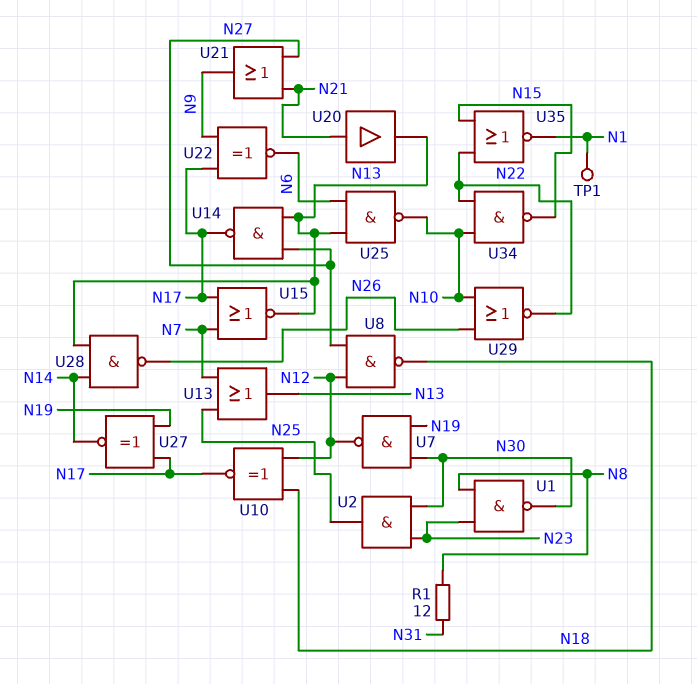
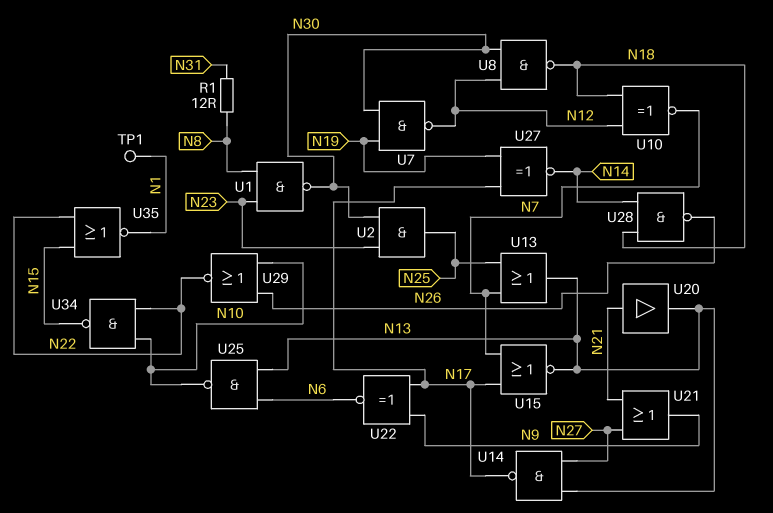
U8: NAND (in N12, in N27, out N18) -> NAND (in N12, in N30, out N18)
U10: XNOR (in N12, in N18, out N17) -> XNOR (in N12, in N18, out N7)
U28: NAND (in N13, in N14, out N26) -> NAND (in N14, in N18, out N26)

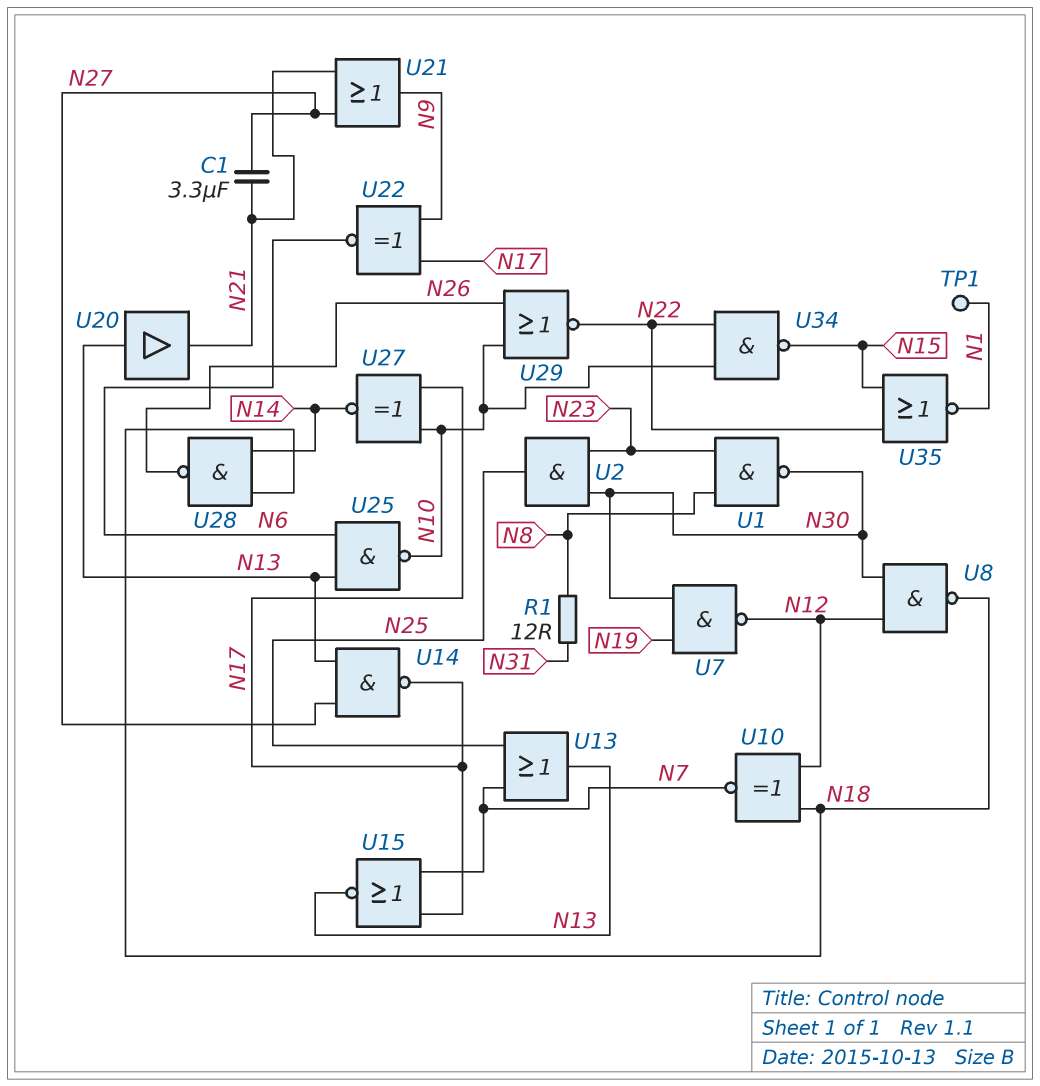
C1: none -> 3.3uF (N21, N27)
U20: buffer (in N21, out N13) -> buffer (in N13, out N21)
U27: XNOR (in N17, in N19, out N14) -> XNOR (in N10, in N17, out N14)

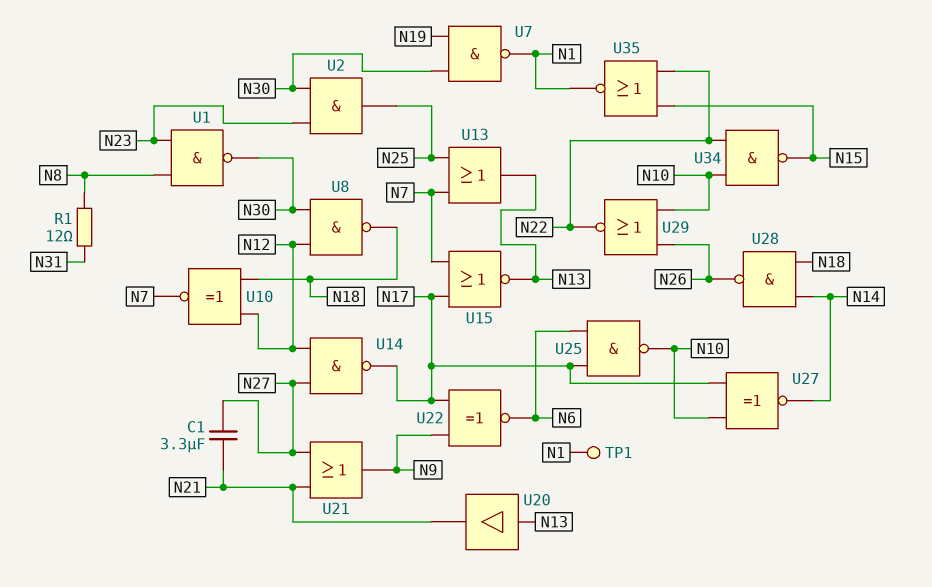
U7: NAND (in N19, in N30, out N12) -> NAND (in N19, in N30, out N1)
U14: NAND (in N13, in N27, out N17) -> NAND (in N12, in N27, out N17)
U25: NAND (in N6, in N13, out N10) -> NAND (in N6, in N17, out N10)

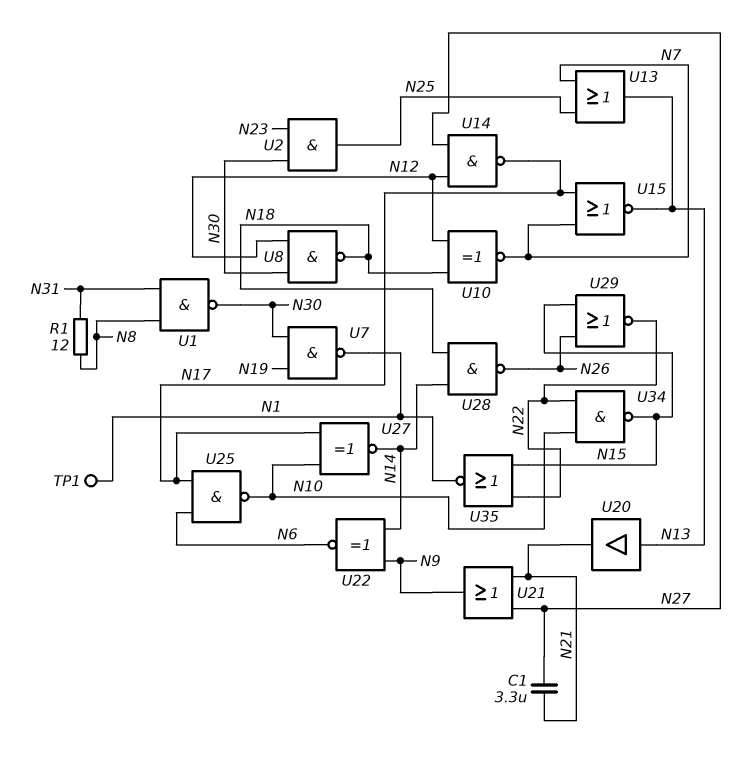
U1: NAND (in N8, in N23, out N30) -> NAND (in N8, in N31, out N30)
U22: XNOR (in N9, in N17, out N6) -> XNOR (in N9, in N14, out N6)
U29: NOR (in N10, in N26, out N22) -> NOR (in N15, in N26, out N22)

